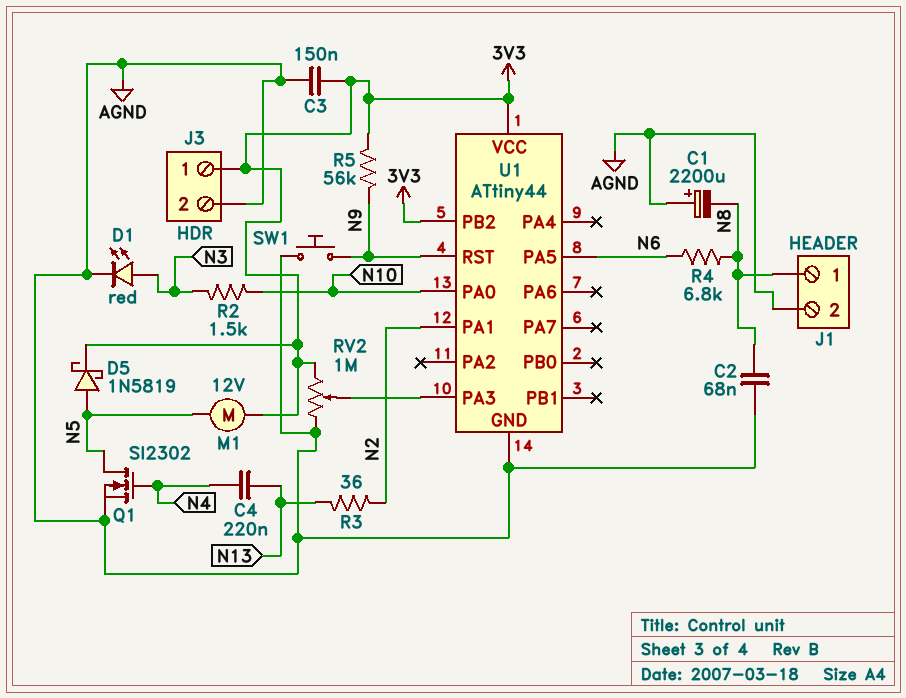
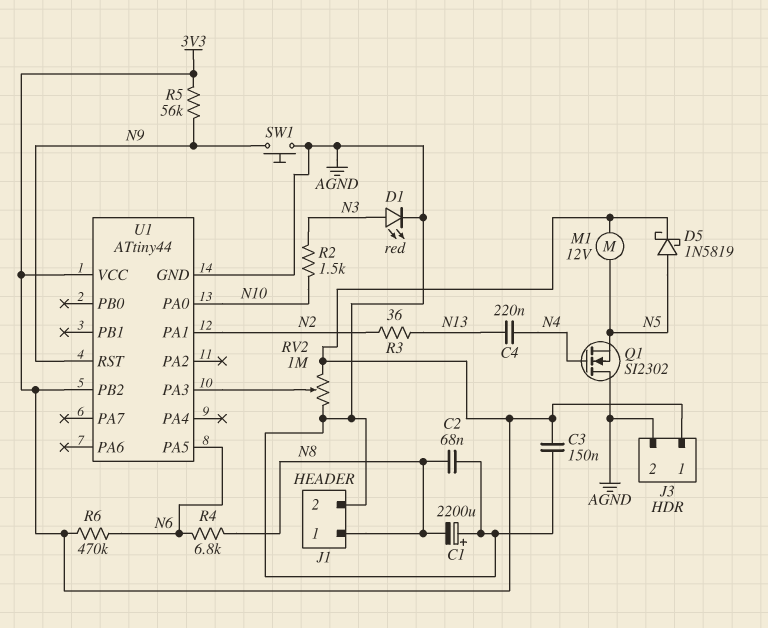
Q1: NMOS SI2302 (G N4, D N5, S AGND) -> NMOS SI2302 (G N4, D AGND, S N5)
R6: none -> 470k (3V3, N6)

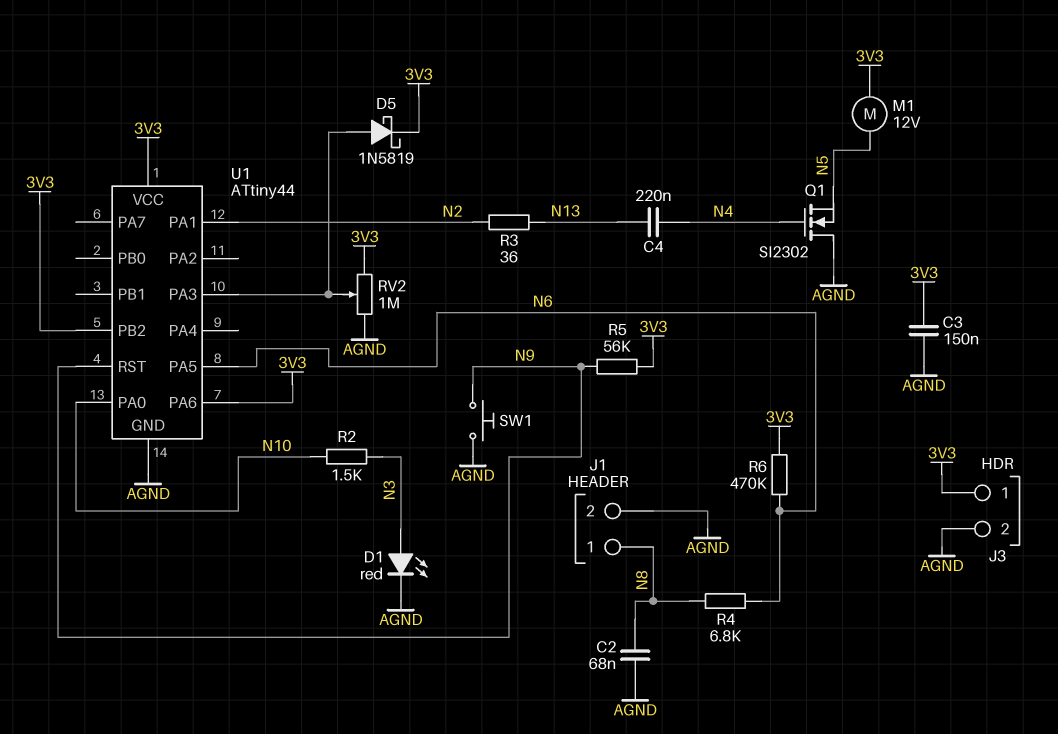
C1: 2200uF (plus AGND, minus N8) -> none
D5: schottky 1N5819 (A N5, K 3V3) -> schottky 1N5819 (A U1/PA3, K 3V3)
U1 pin PA6: none -> 3V3

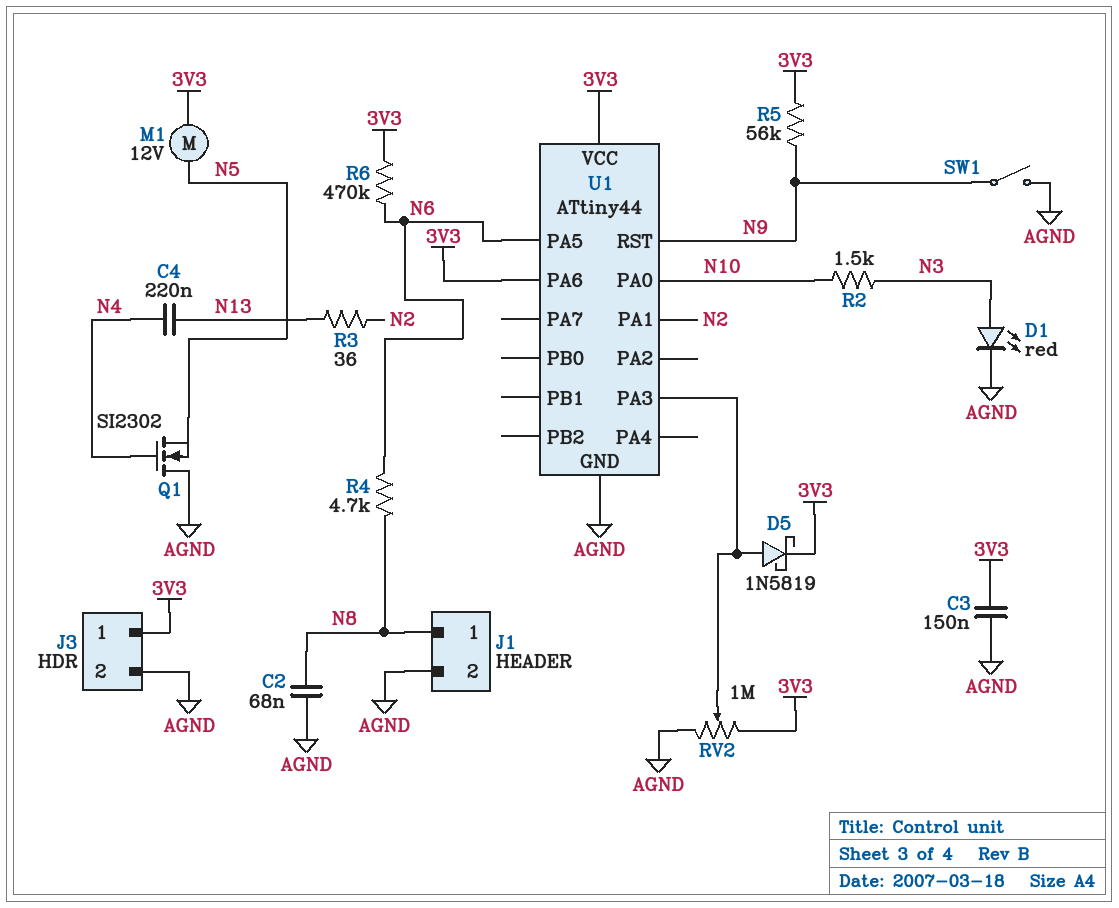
R4: 6.8k (N6, N8) -> 4.7k (N6, N8)
SW1: button (AGND, N9) -> switch (AGND, N9)
U1 pin PB2: 3V3 -> none

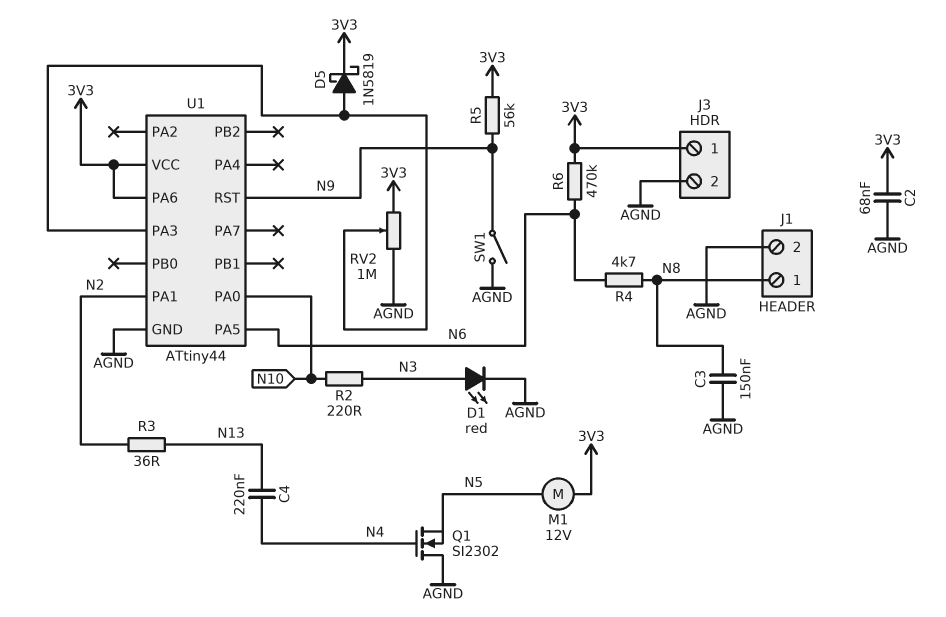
C2: 68nF (AGND, N8) -> 68nF (3V3, AGND)
C3: 150nF (3V3, AGND) -> 150nF (AGND, N8)
R2: 1.5k (N3, N10) -> 220 (N3, N10)

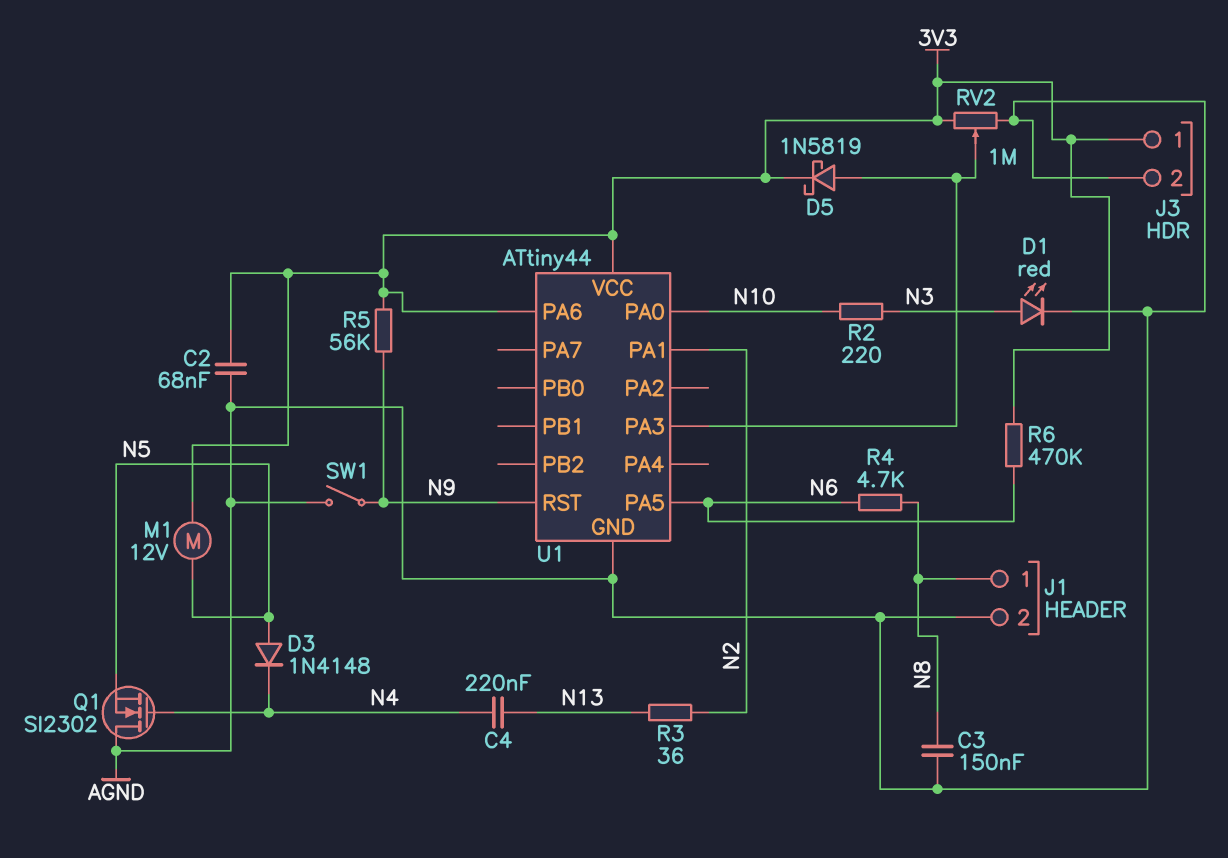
D3: none -> diode 1N4148 (A N5, K N4)

